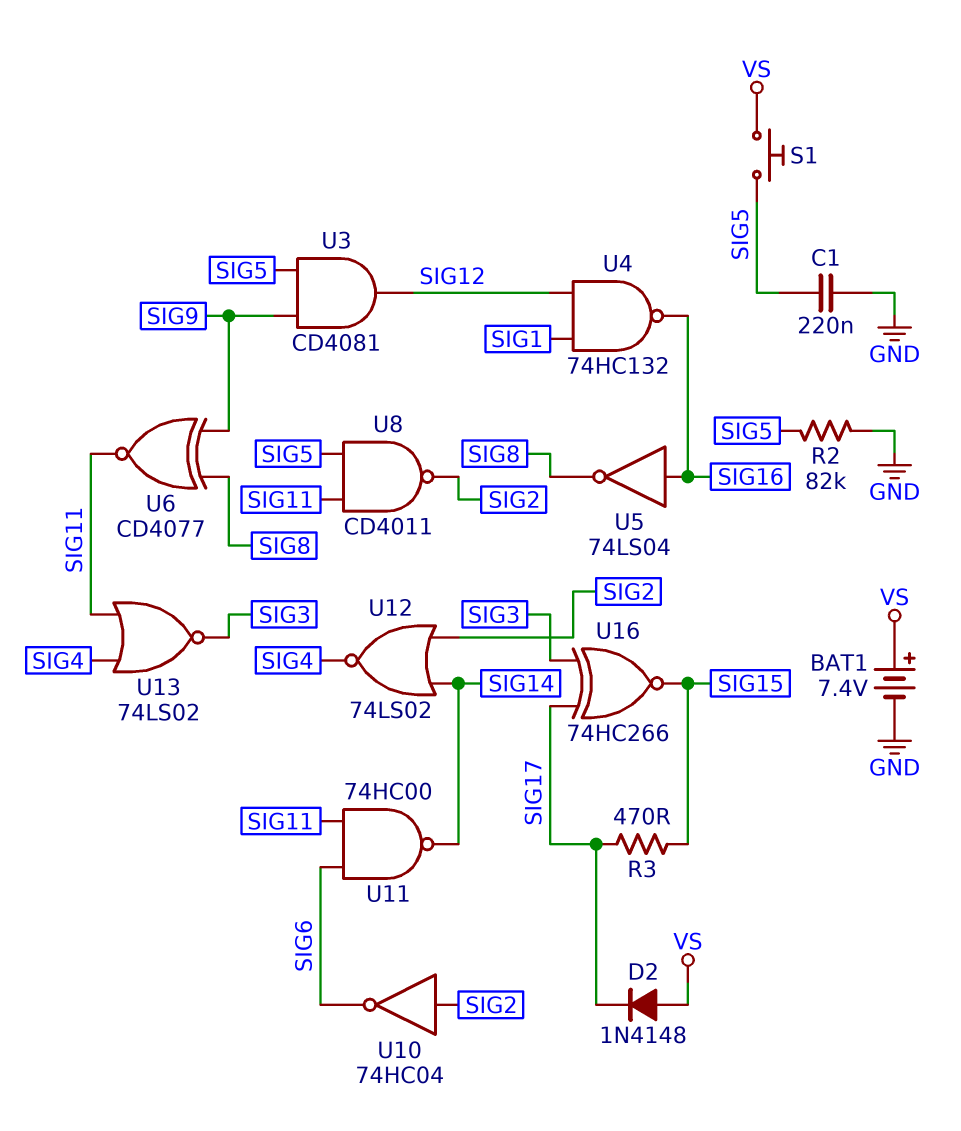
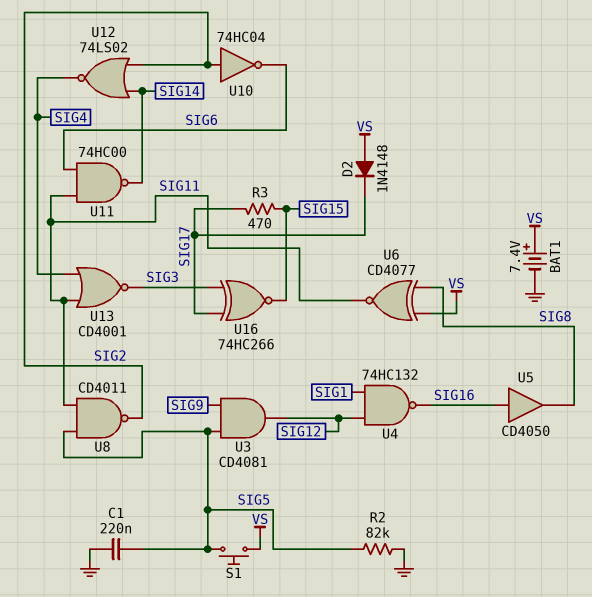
U5: NOT 74LS04 (in SIG16, out SIG8) -> buffer CD4050 (in SIG16, out SIG8)
U6: XNOR CD4077 (in SIG8, in SIG9, out SIG11) -> XNOR CD4077 (in SIG8, in VS, out SIG11)
U13: NOR 74LS02 (in SIG4, in SIG11, out SIG3) -> NOR CD4001 (in SIG4, in SIG11, out SIG3)

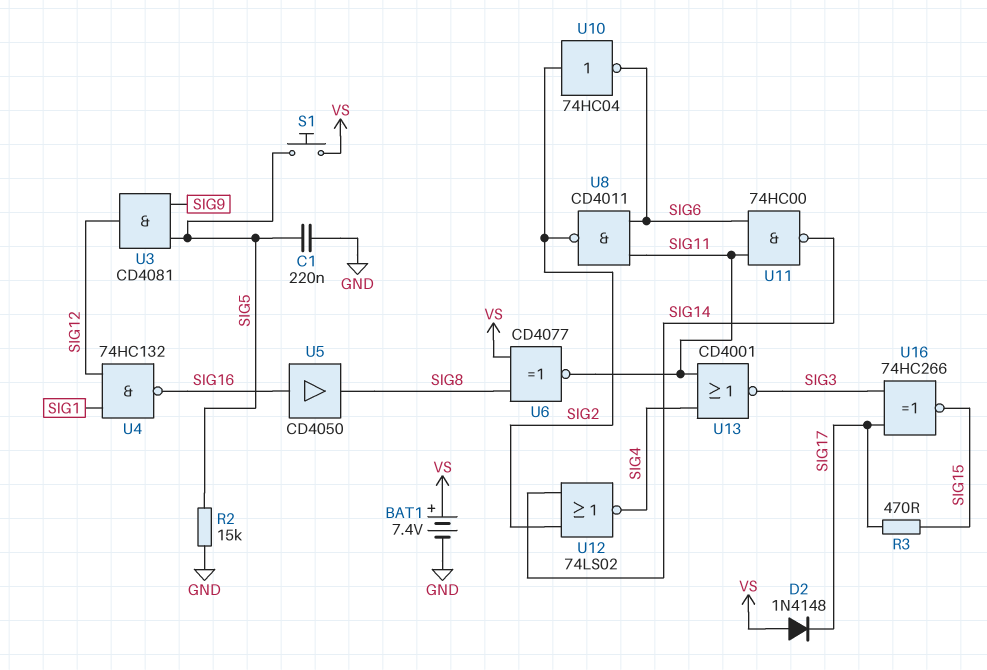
R2: 82k (GND, SIG5) -> 15k (GND, SIG5)
U8: NAND CD4011 (in SIG5, in SIG11, out SIG2) -> NAND CD4011 (in SIG6, in SIG11, out SIG2)

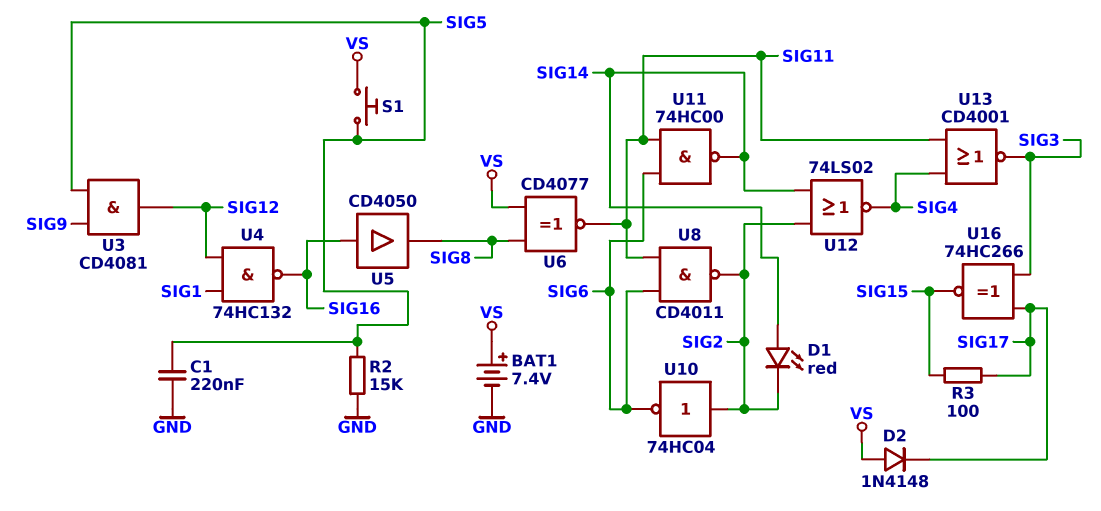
D1: none -> LED red (A SIG14, K SIG2)
R3: 470 (SIG15, SIG17) -> 100 (SIG15, SIG17)

